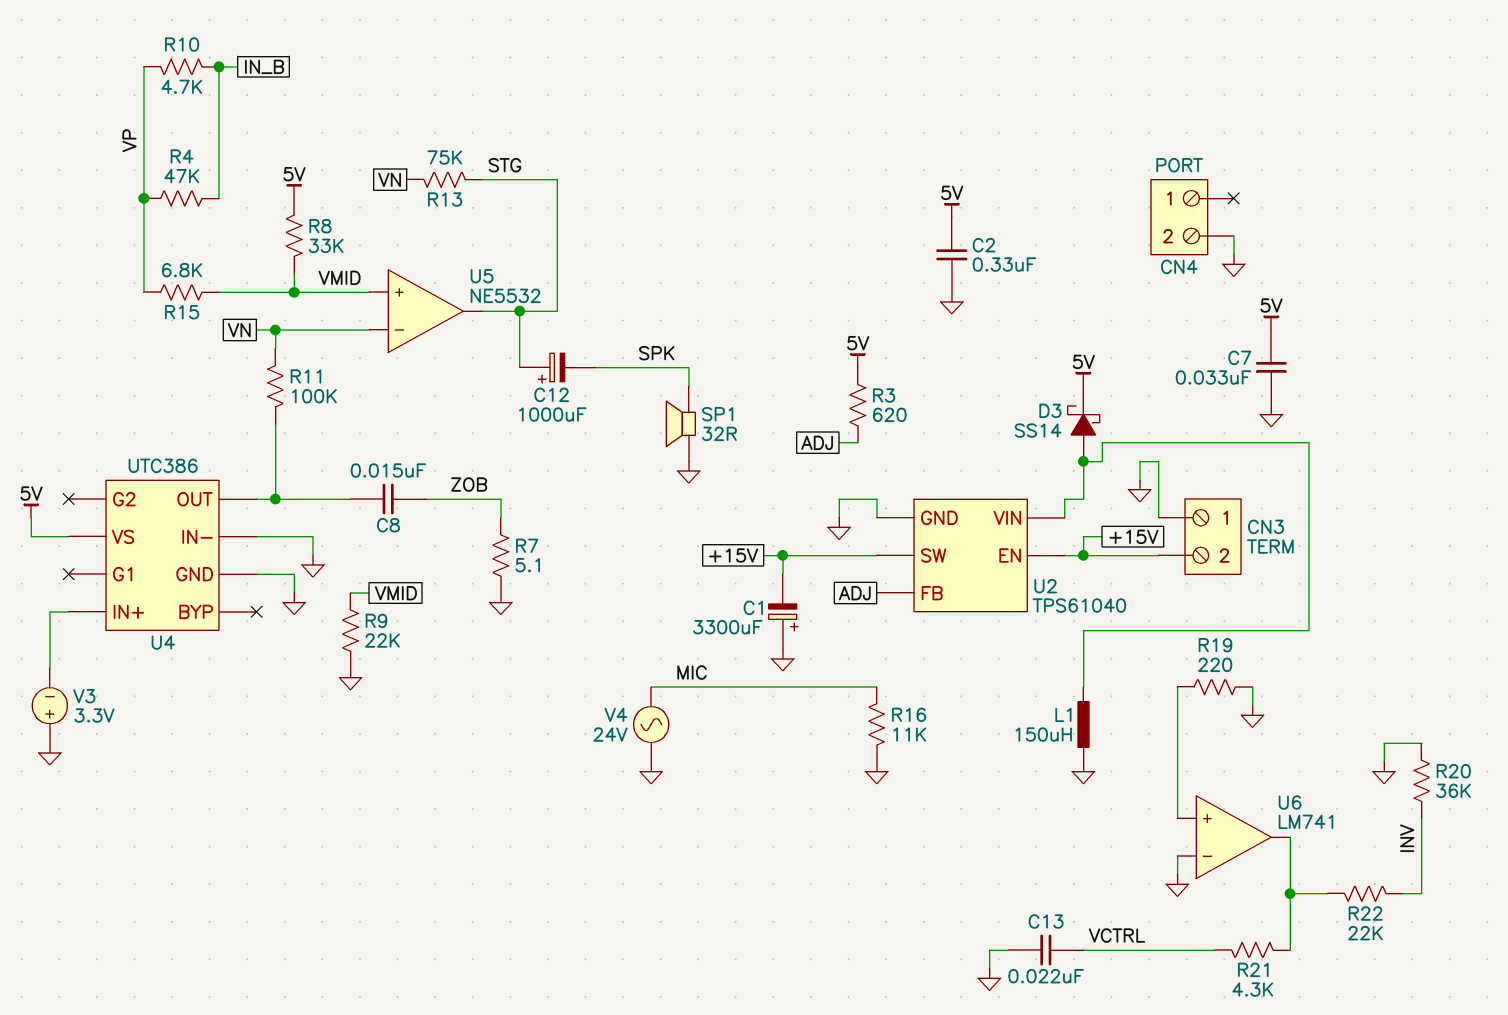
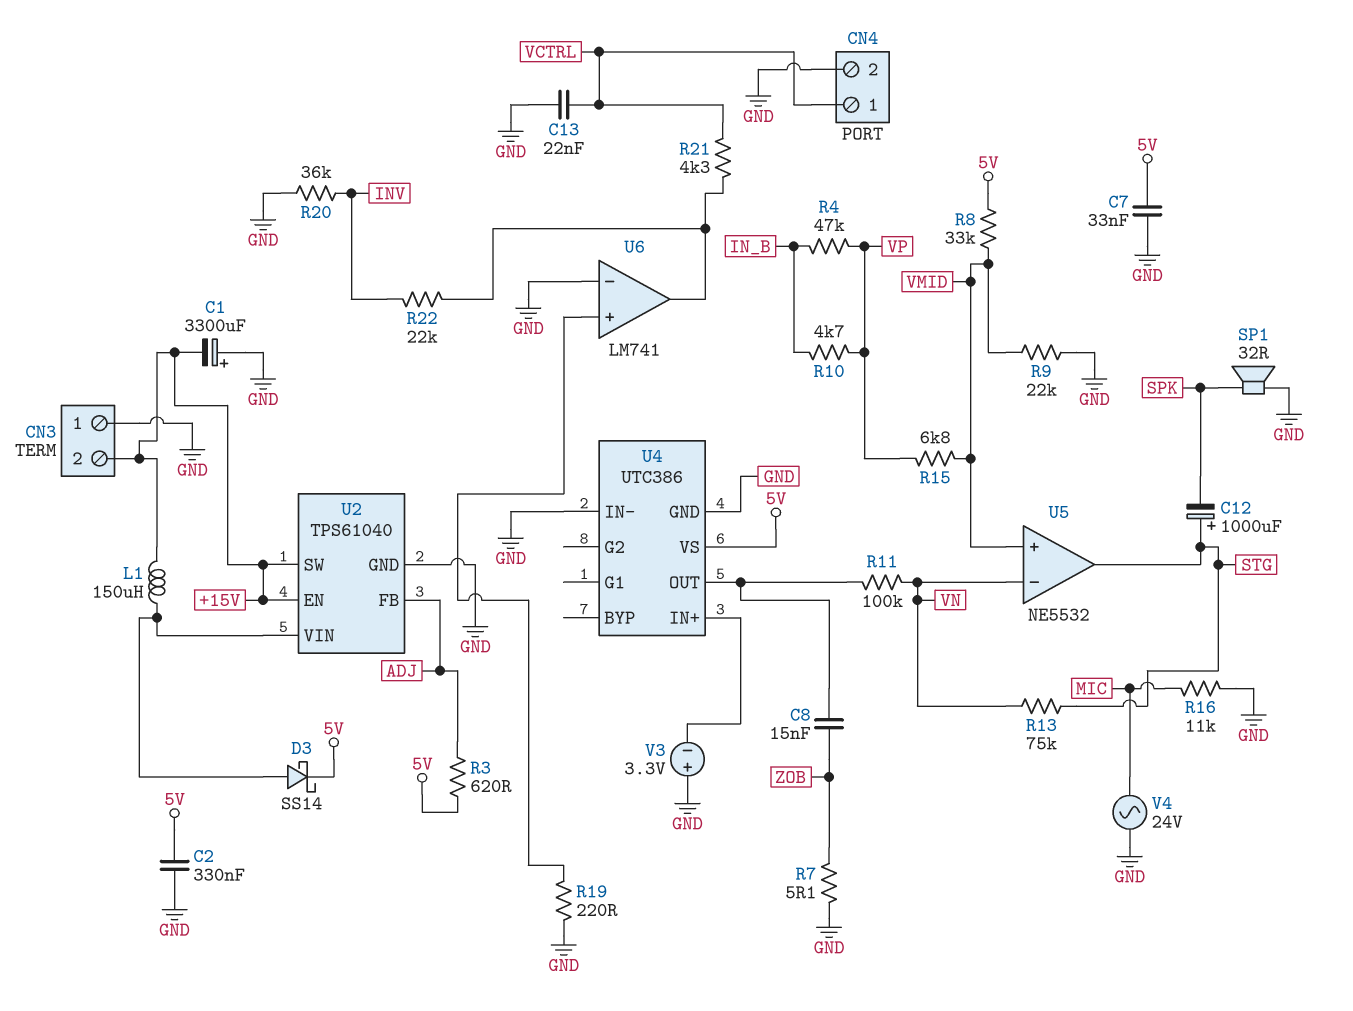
CN4 pin 1: none -> VCTRL
L1: 150uH (GND, U2/VIN) -> 150uH (+15V, U2/VIN)

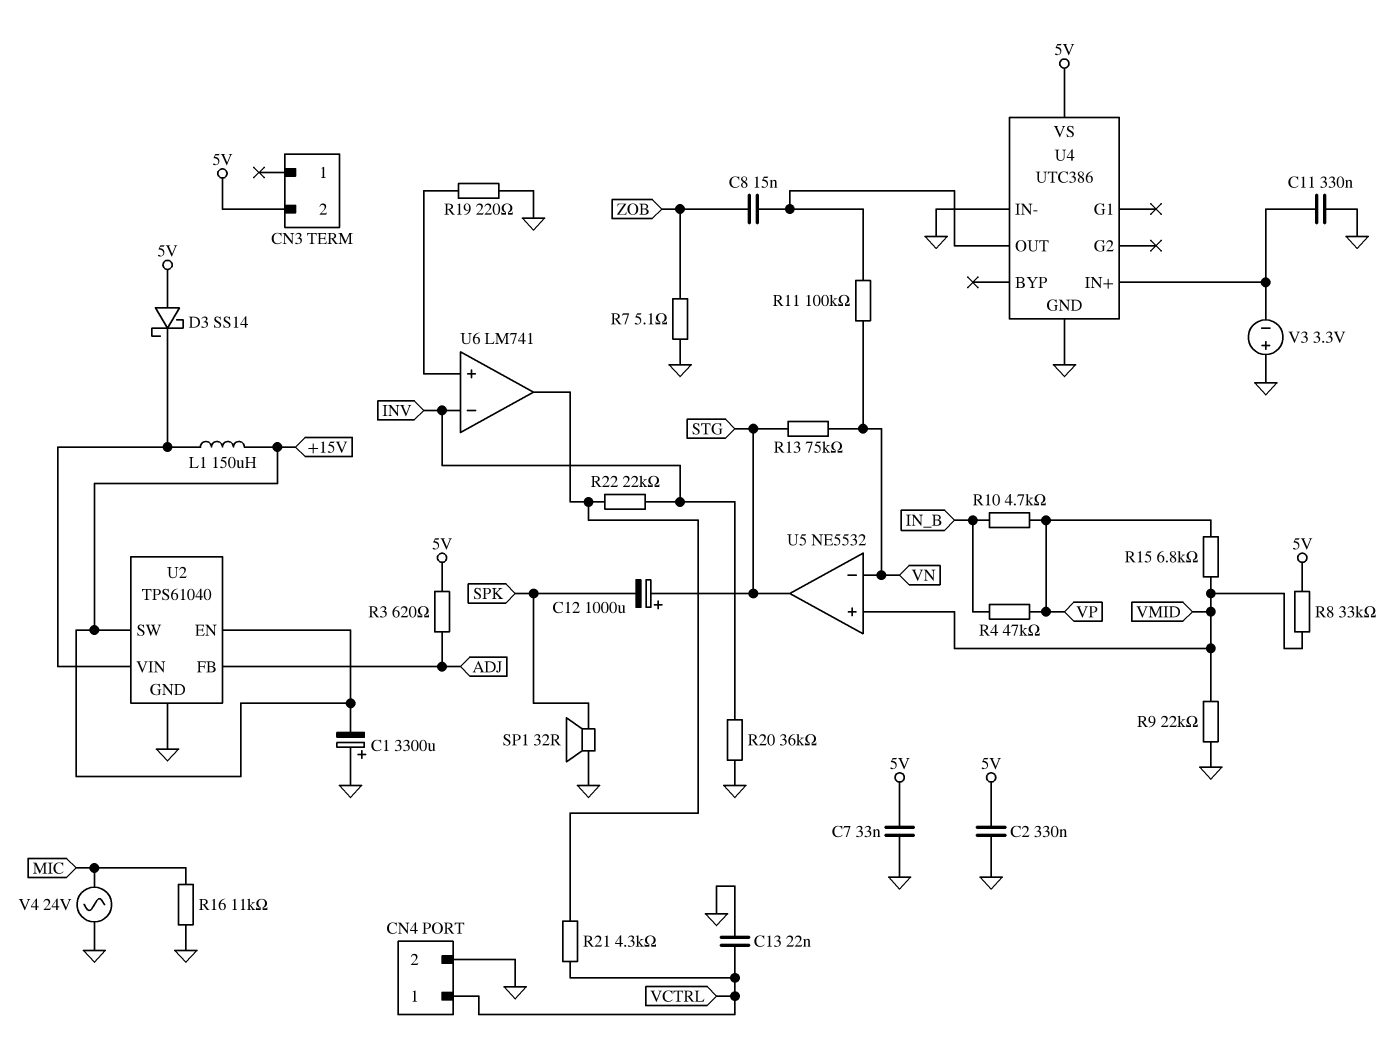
C11: none -> 330nF (GND, U4/IN+)
CN3 pin 1: GND -> none
CN3 pin 2: +15V -> 5V
D3: schottky SS14 (A U2/VIN, K 5V) -> schottky SS14 (A 5V, K U2/VIN)
U6 pin in-: GND -> INV

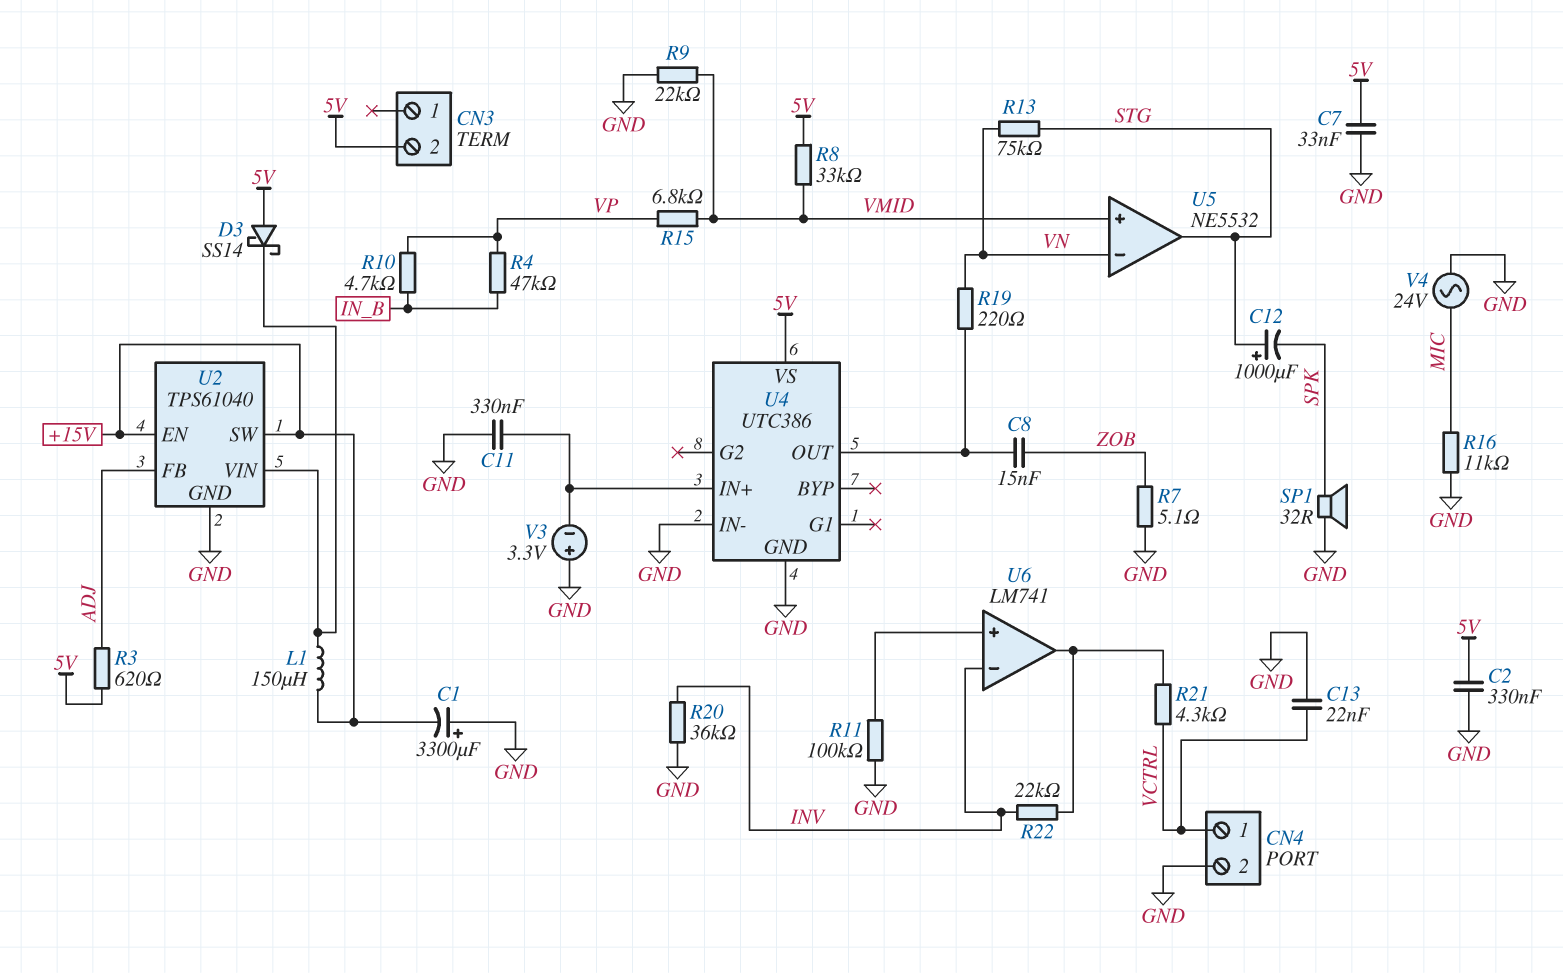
R11: 100k (U4/OUT, VN) -> 100k (GND, U6/in+)
R19: 220 (GND, U6/in+) -> 220 (U4/OUT, VN)

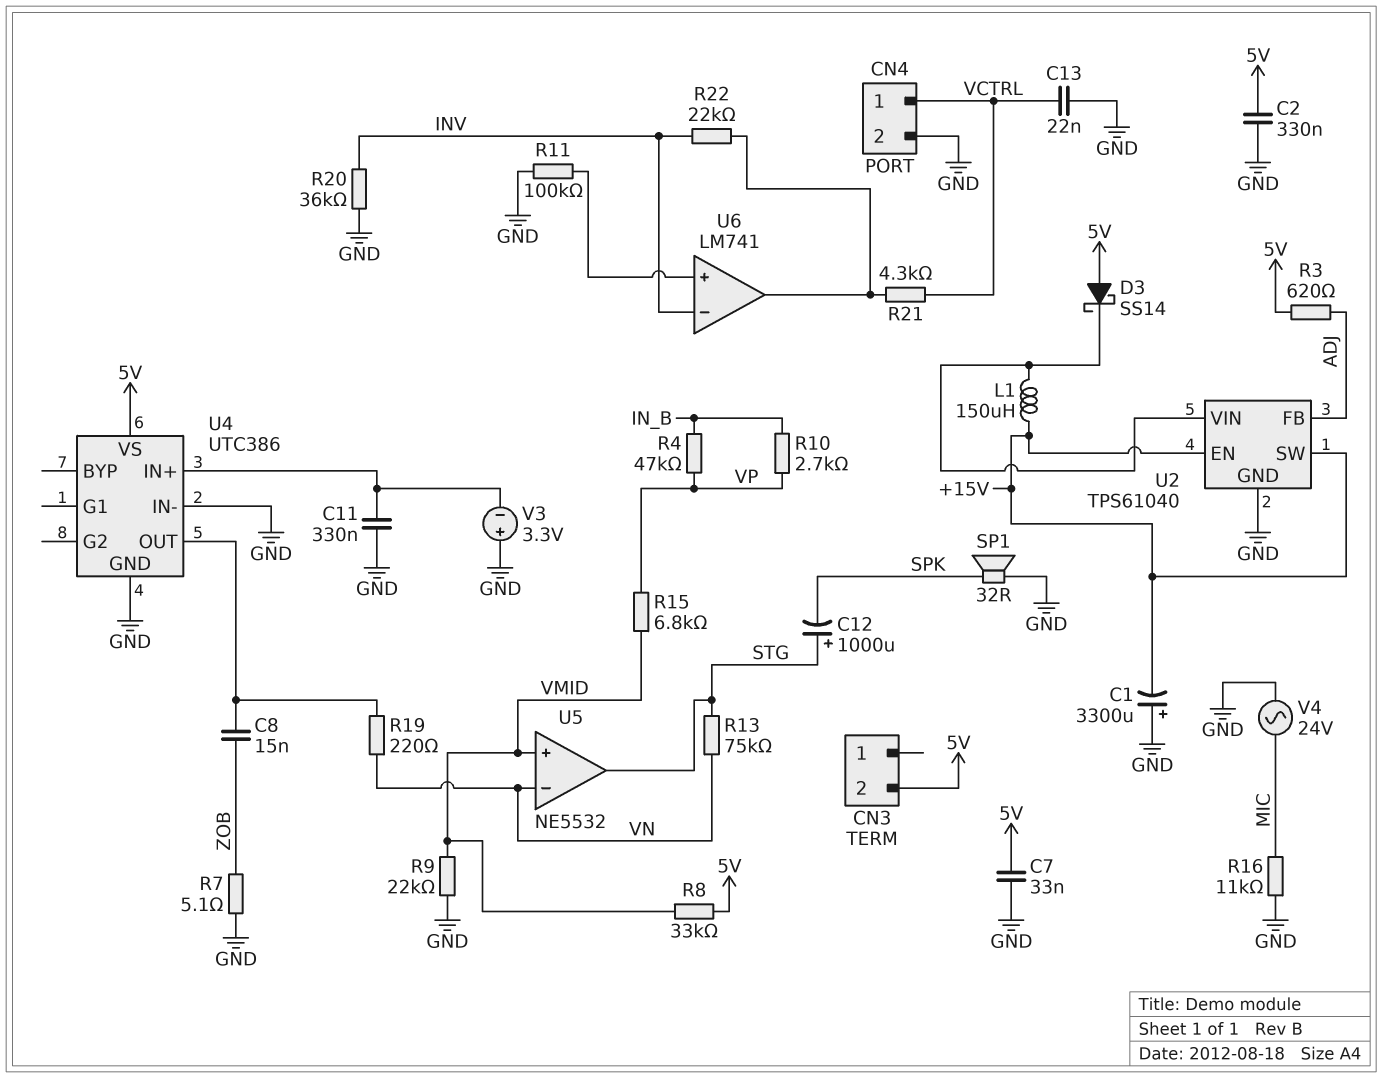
R10: 4.7k (IN_B, VP) -> 2.7k (IN_B, VP)

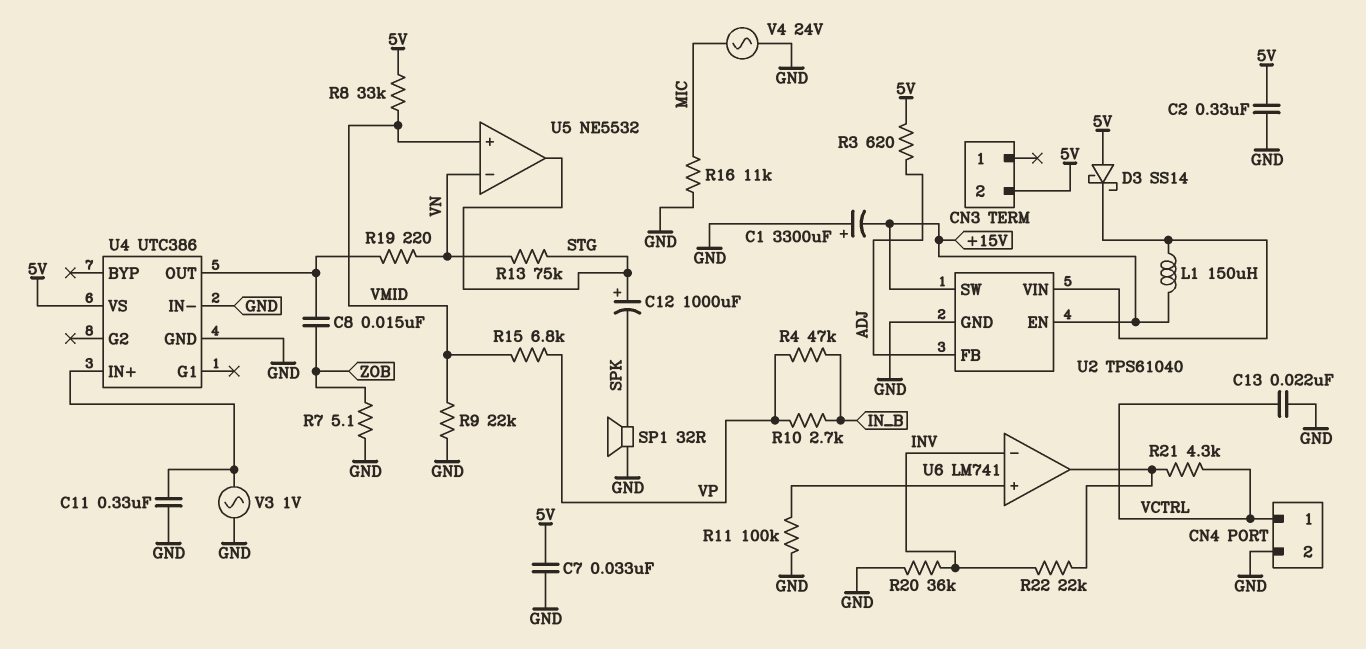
V3: 3.3V (plus GND, minus U4/IN+) -> AC 1V (GND, U4/IN+)

